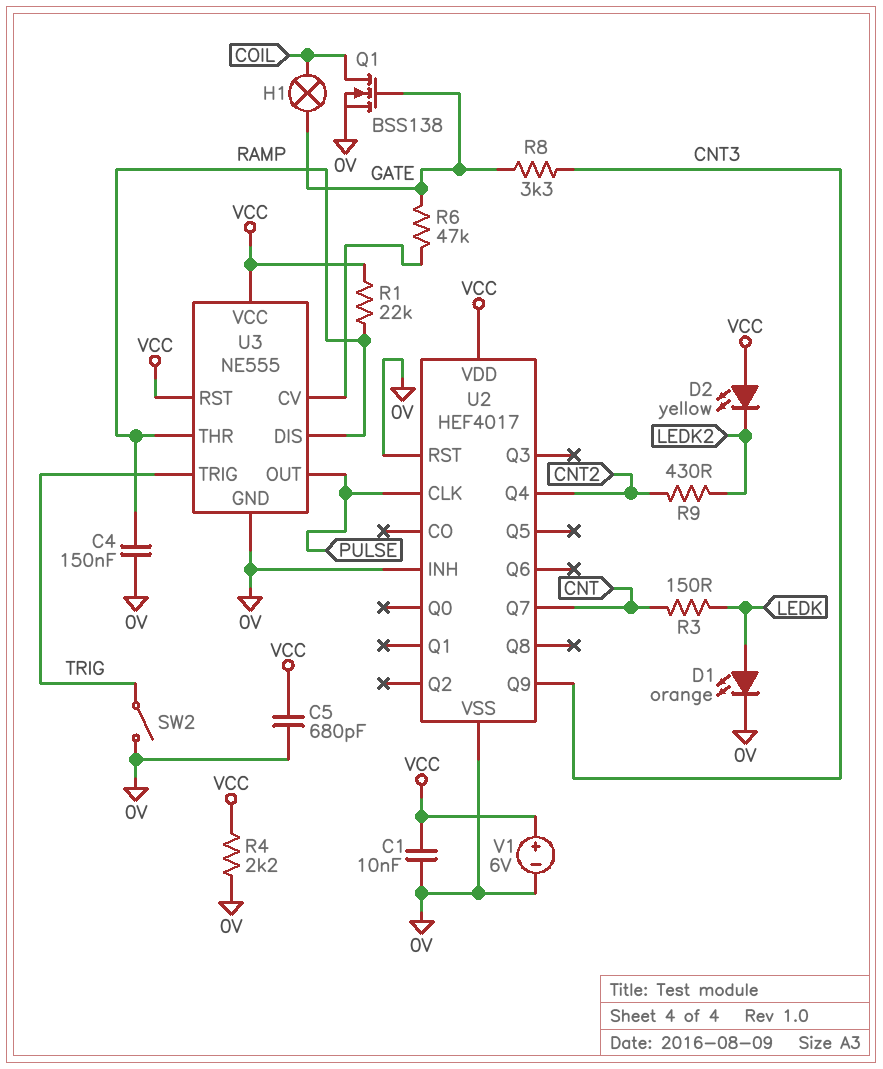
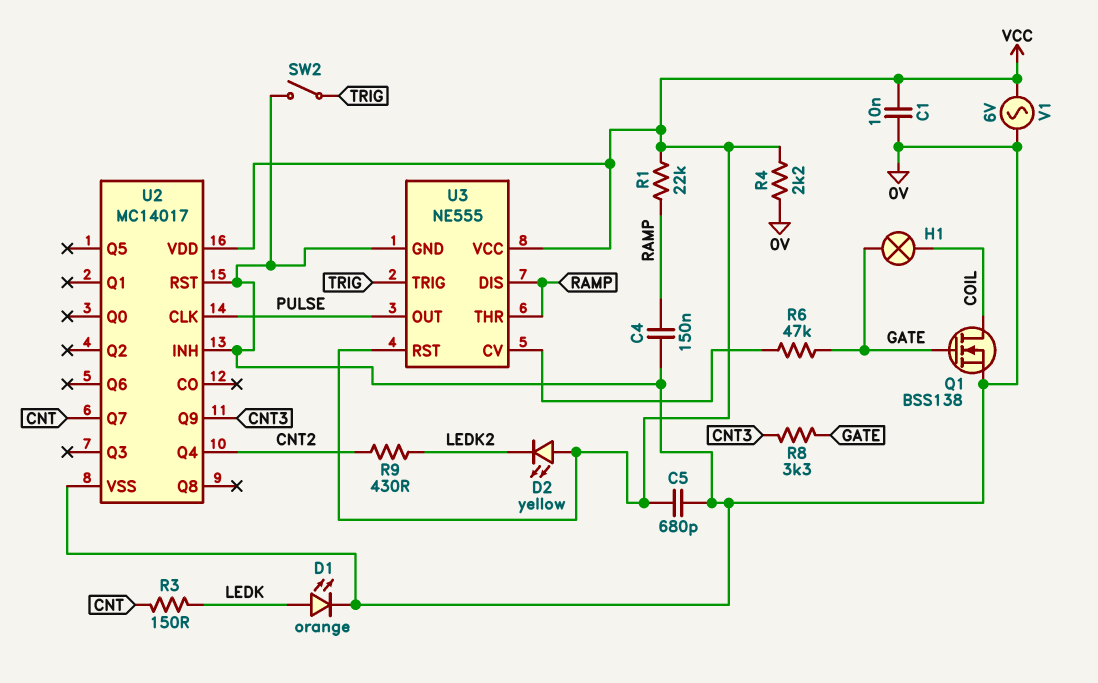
U2: HEF4017 -> MC14017
V1: 6V (plus VCC, minus 0V) -> AC 6V (0V, VCC)

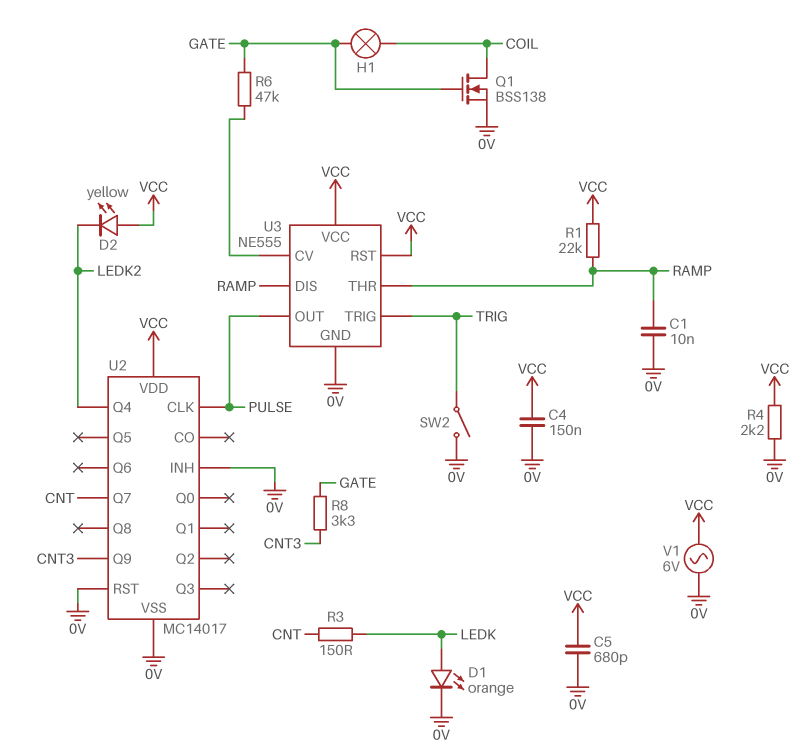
C1: 10nF (0V, VCC) -> 10nF (0V, RAMP)
C4: 150nF (0V, RAMP) -> 150nF (0V, VCC)
R9: 430 (CNT2, LEDK2) -> none
U2 pin Q4: CNT2 -> LEDK2

